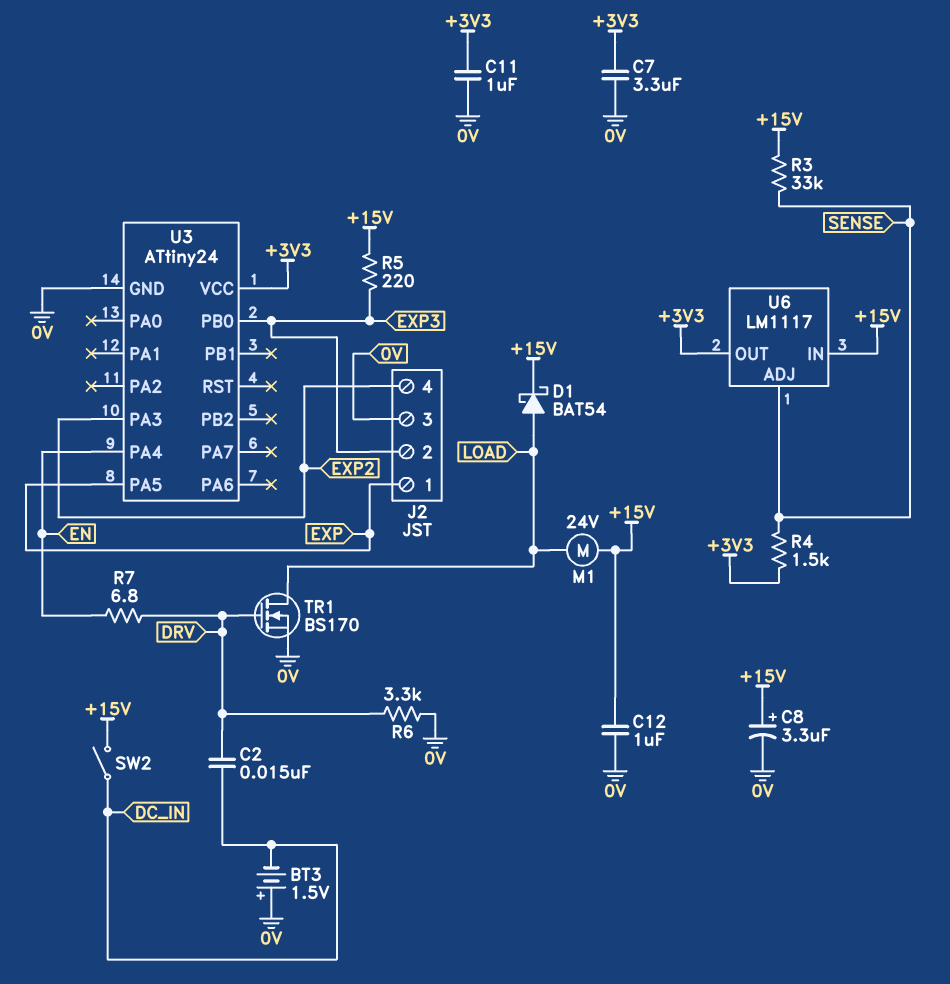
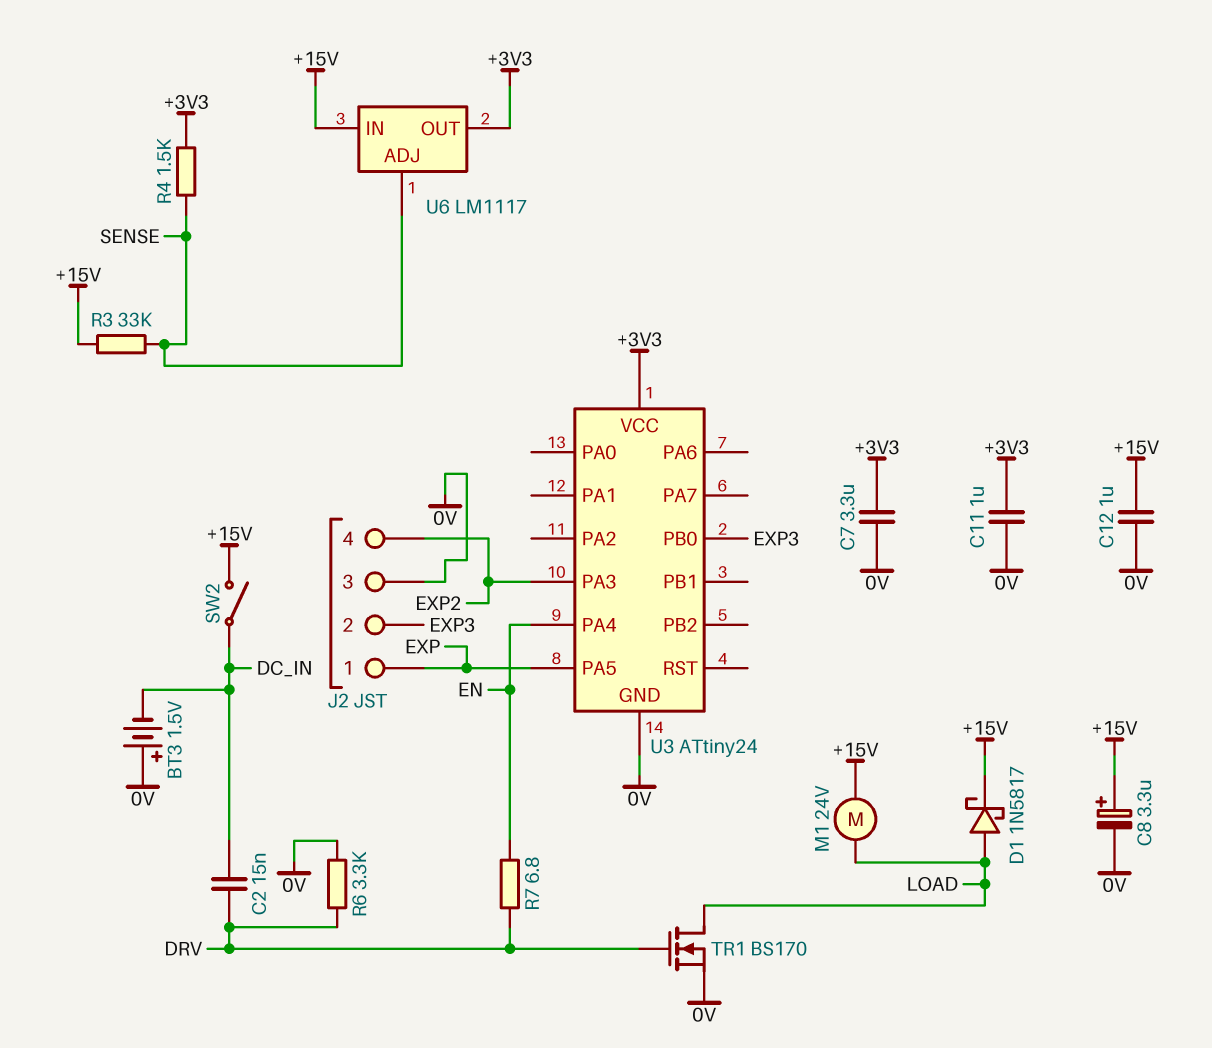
D1: schottky BAT54 (A LOAD, K +15V) -> schottky 1N5817 (A LOAD, K +15V)
R5: 220 (+15V, EXP3) -> none

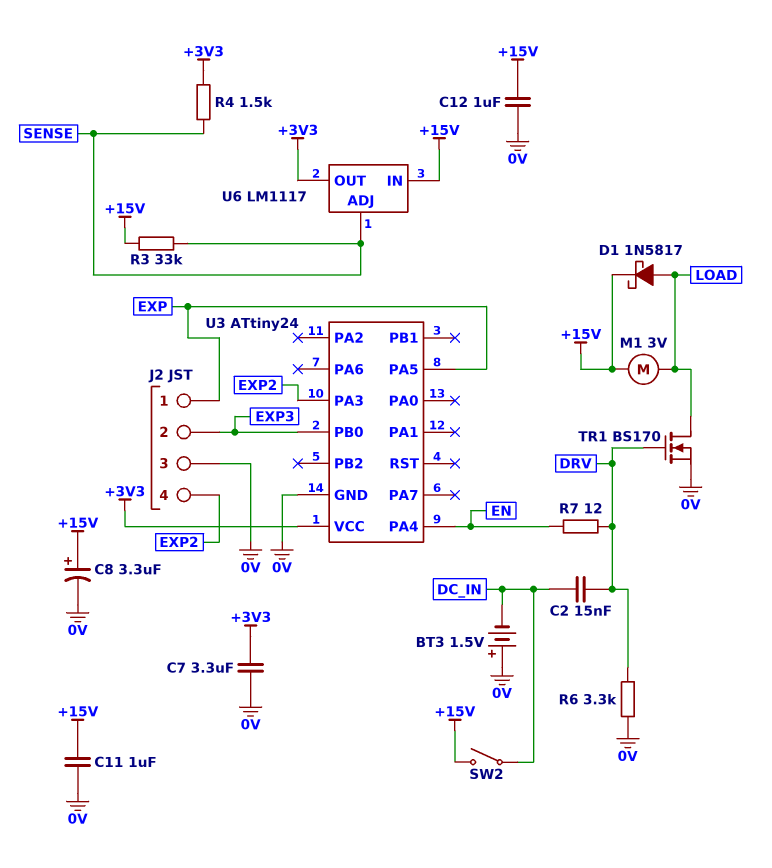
C11: 1uF (+3V3, 0V) -> 1uF (+15V, 0V)
M1: motor 24V (+15V, LOAD) -> motor 3V (+15V, LOAD)
R7: 6.8 (DRV, EN) -> 12 (DRV, EN)

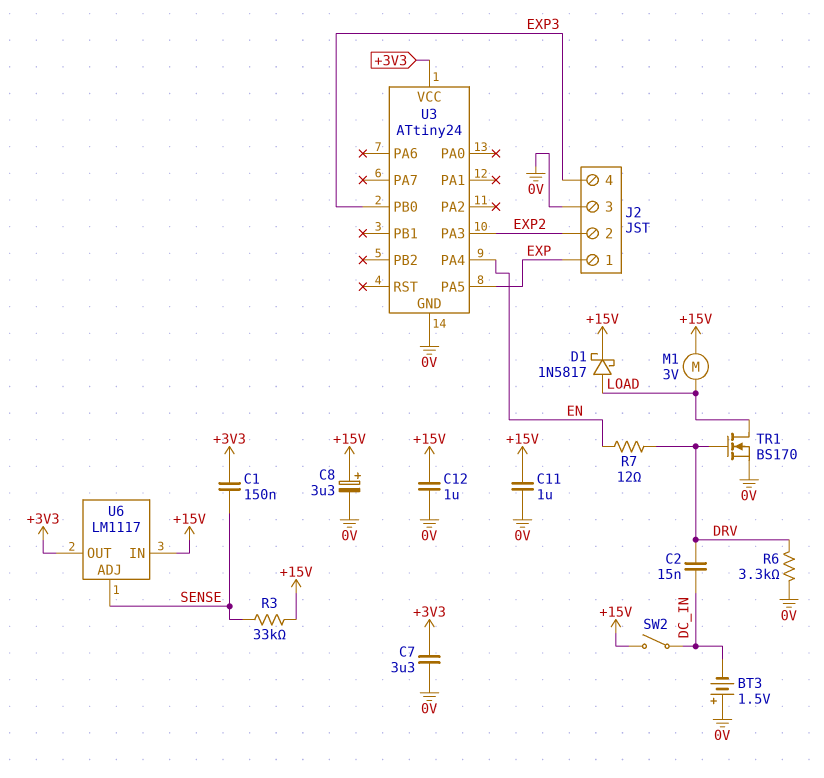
C1: none -> 150nF (+3V3, SENSE)
J2 pin 2: EXP3 -> EXP2
J2 pin 4: EXP2 -> EXP3
R4: 1.5k (+3V3, SENSE) -> none

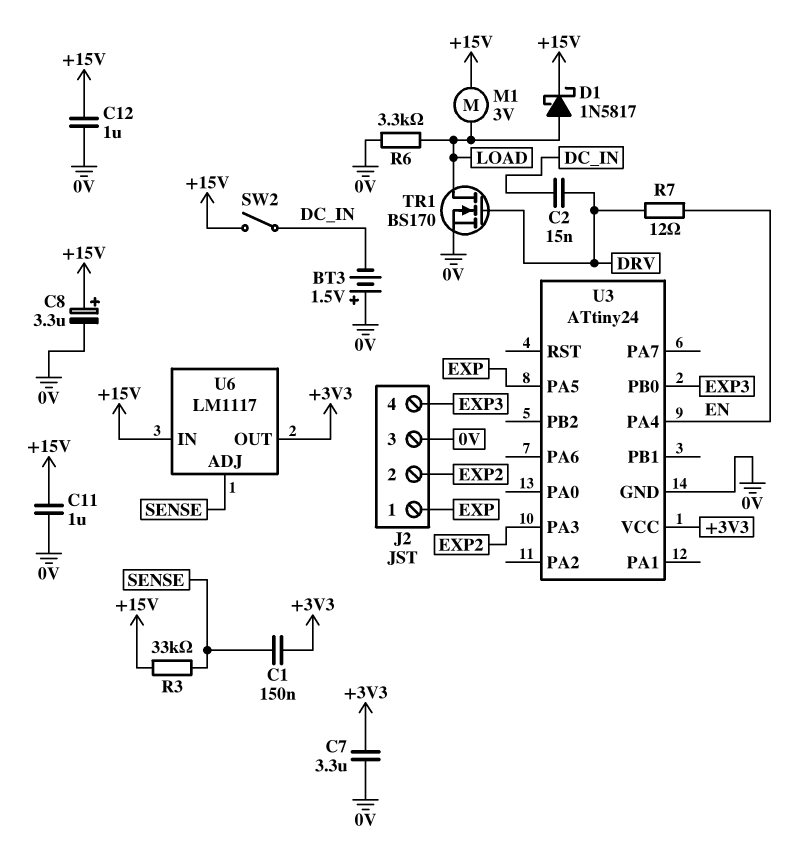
R6: 3.3k (0V, DRV) -> 3.3k (0V, LOAD)

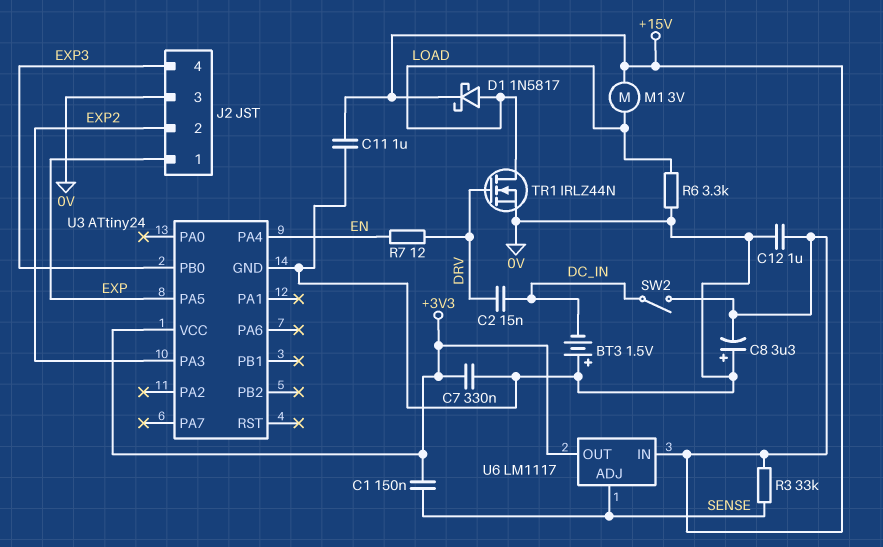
C7: 3.3uF (+3V3, 0V) -> 330nF (+3V3, 0V)
C8: 3.3uF (plus +15V, minus 0V) -> 3.3uF (plus 0V, minus +15V)
TR1: NMOS BS170 (G DRV, D LOAD, S 0V) -> NMOS IRLZ44N (G DRV, D LOAD, S 0V)

